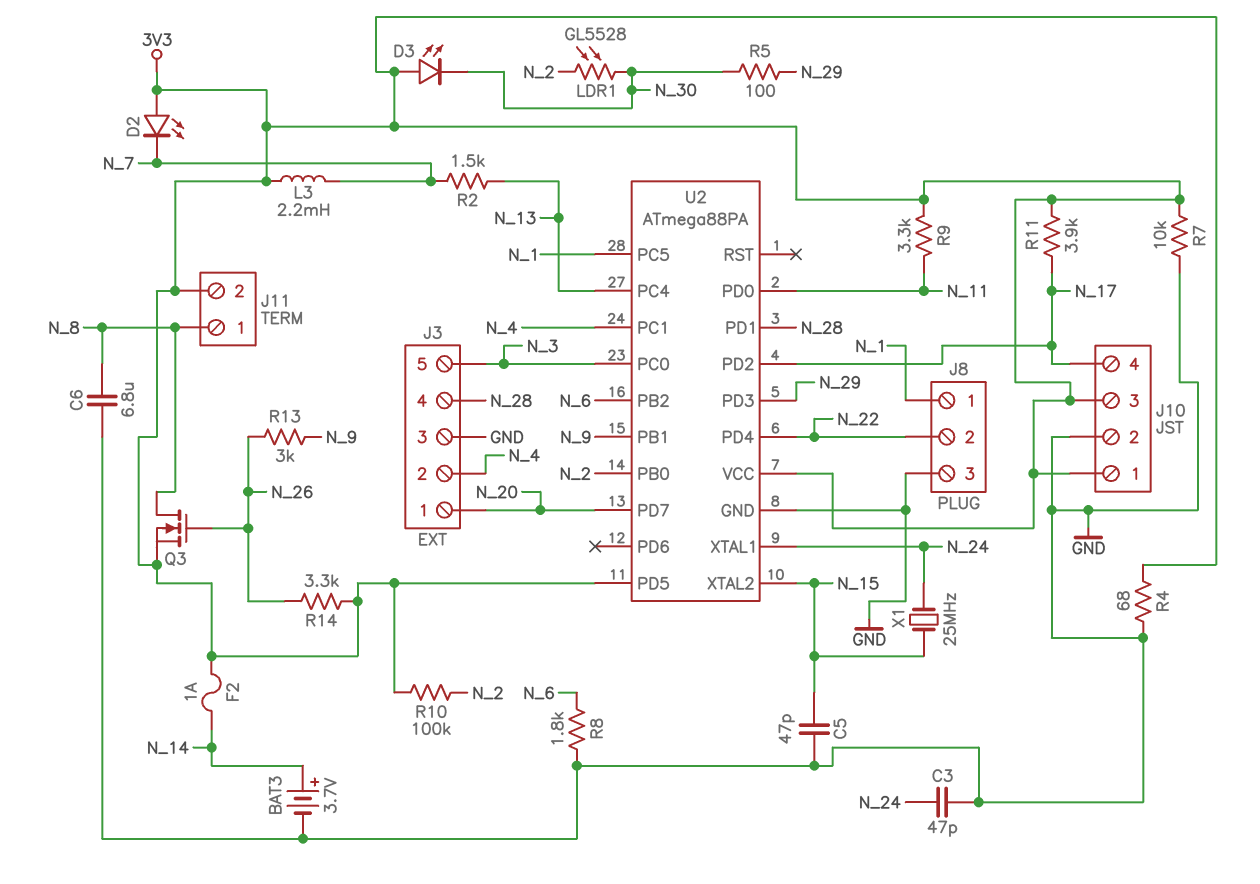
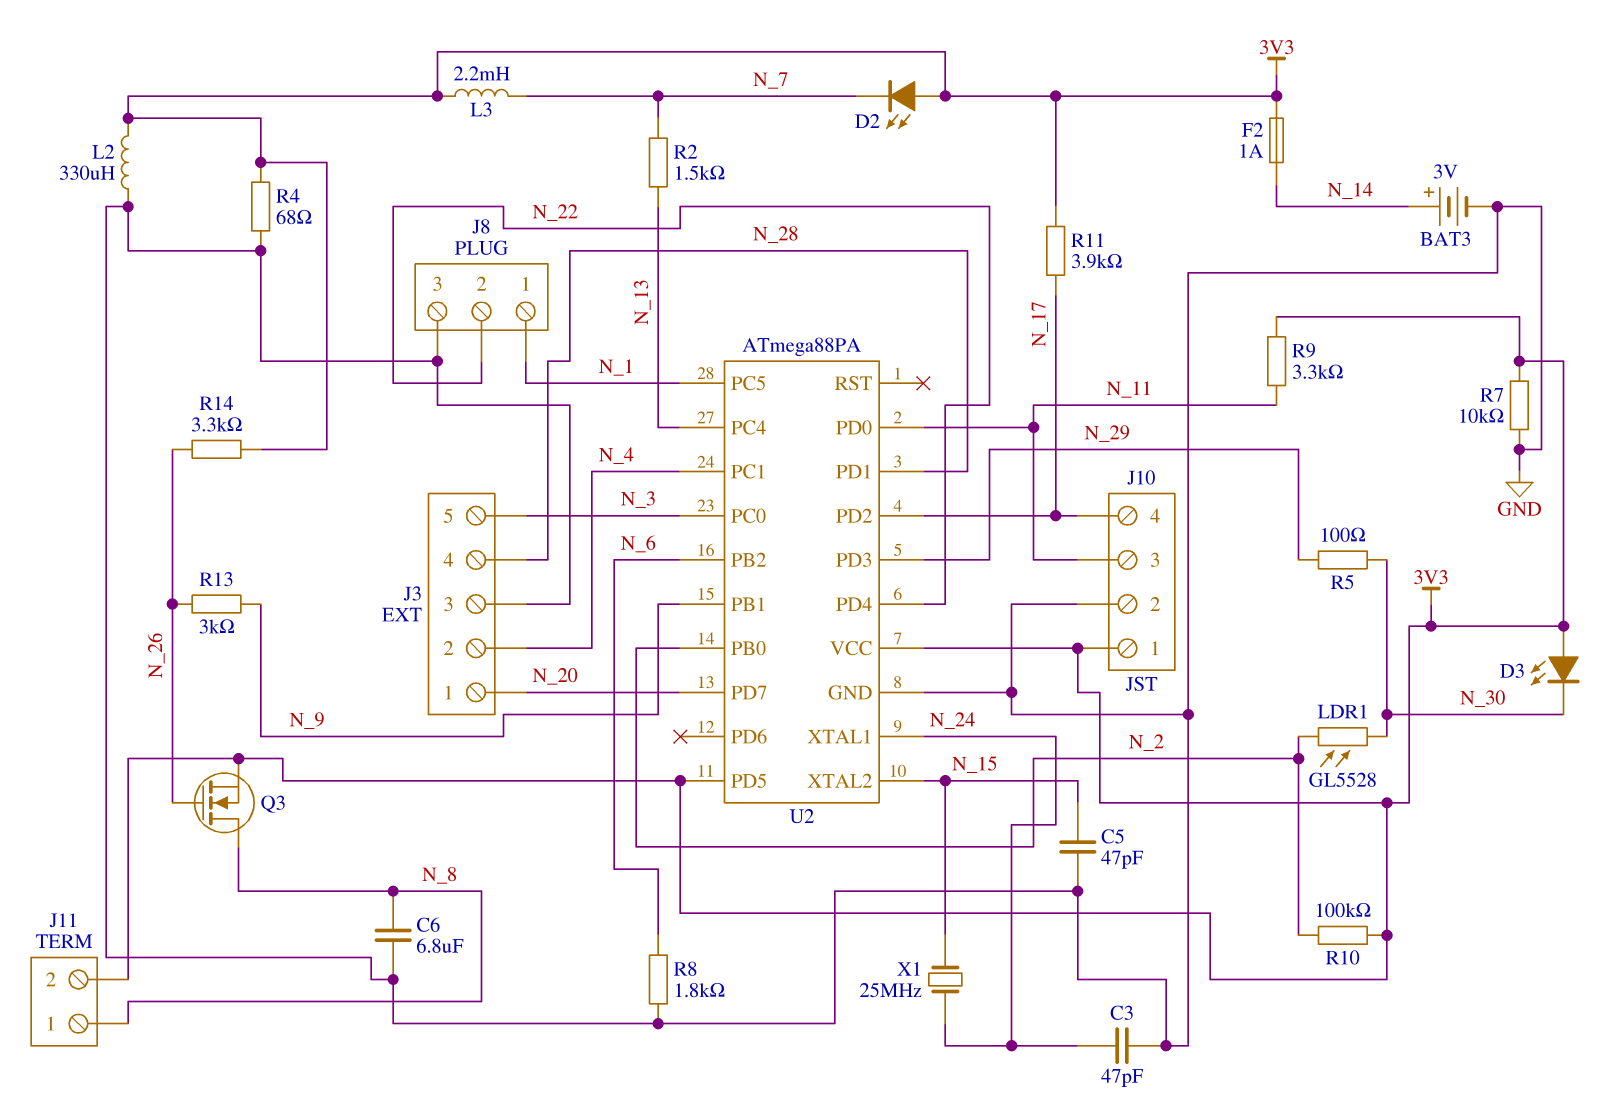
BAT3: 3.7V (plus N_14, minus GND) -> 3V (plus N_14, minus GND)
J10 pin 3: 3V3 -> N_11
L2: none -> 330uH (3V3, GND)

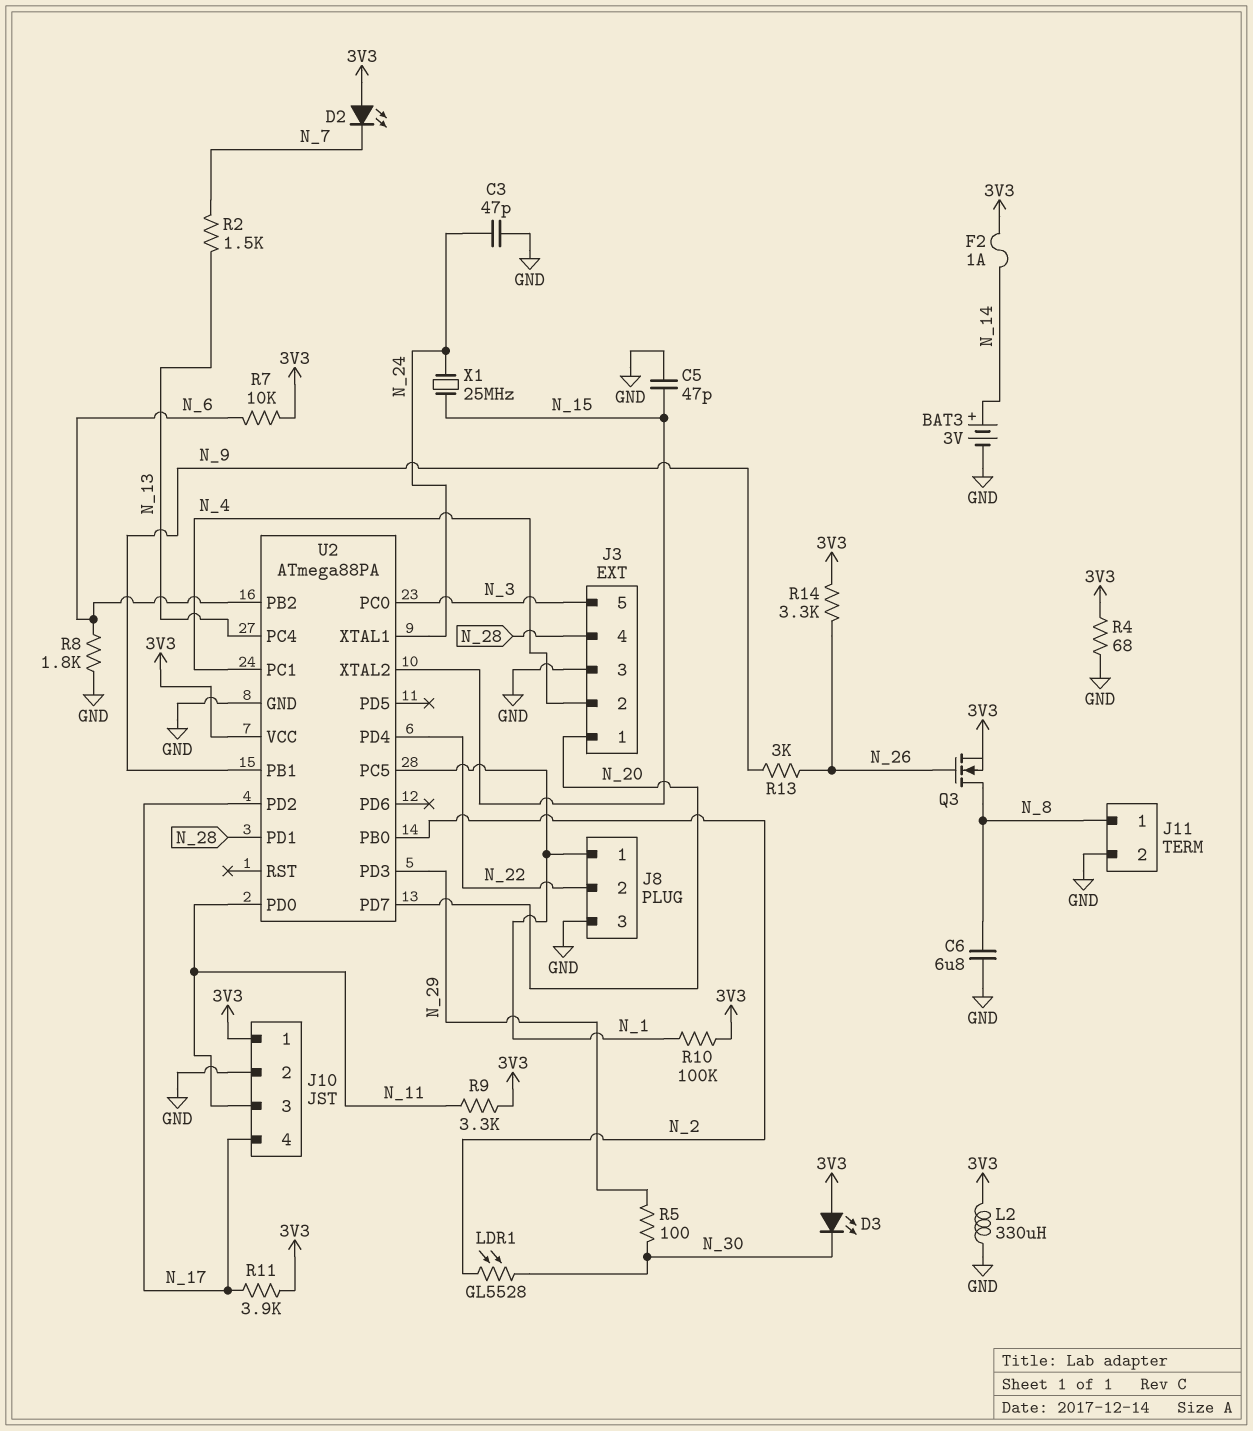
J11 pin 2: 3V3 -> GND
L3: 2.2mH (3V3, N_7) -> none
R7: 10k (3V3, GND) -> 10k (3V3, N_6)
R10: 100k (3V3, N_2) -> 100k (3V3, N_1)
U2 pin PD5: 3V3 -> none

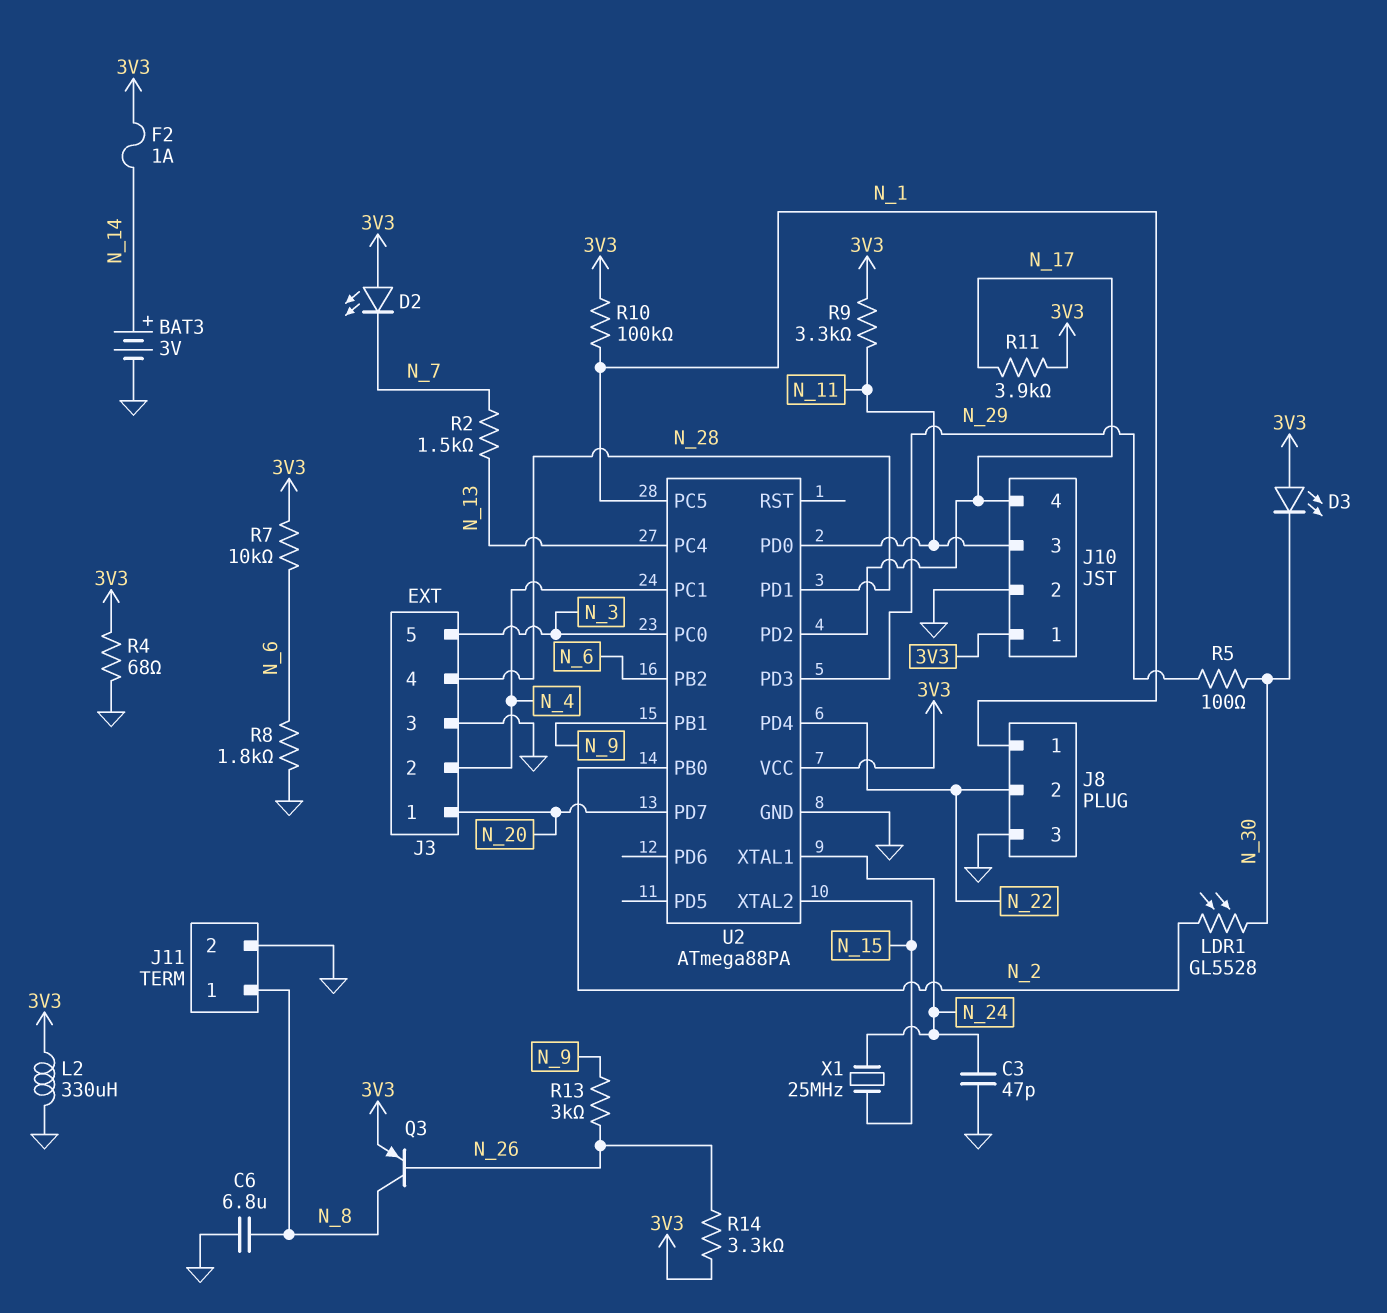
C5: 47pF (GND, N_15) -> none
Q3: NMOS (G N_26, D N_8, S 3V3) -> PNP (B N_26, C N_8, E 3V3)

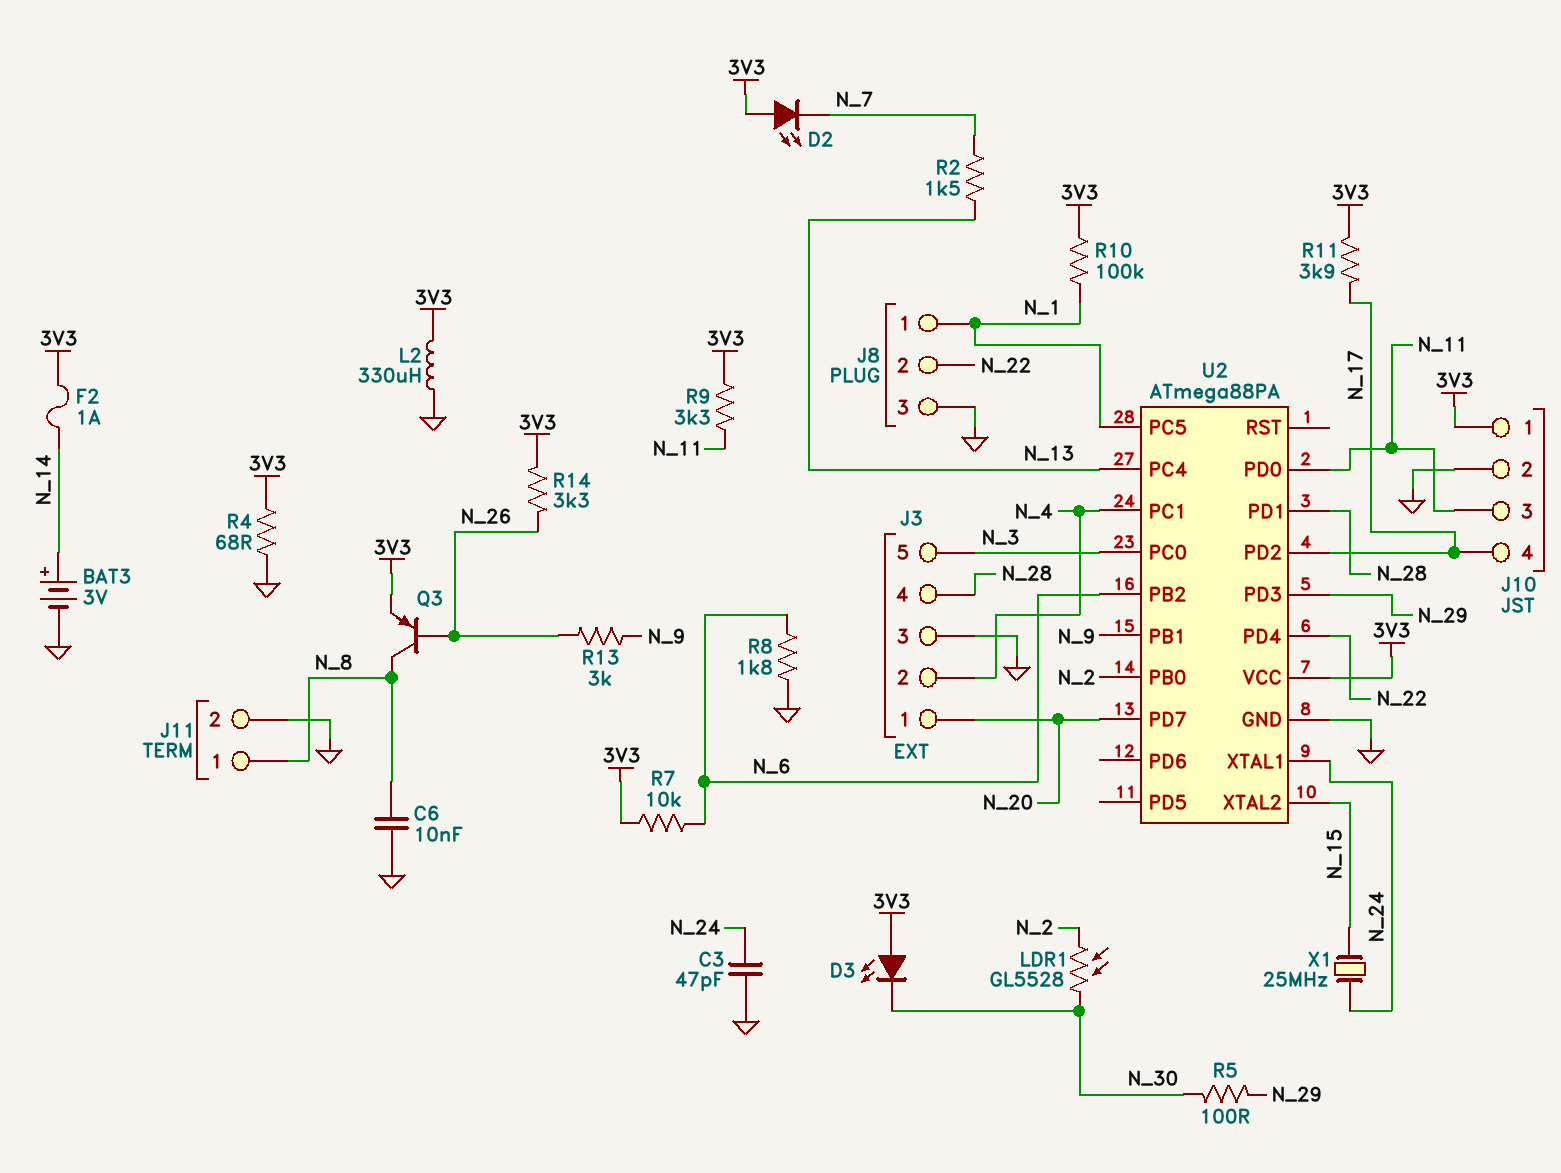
C6: 6.8uF (GND, N_8) -> 10nF (GND, N_8)

